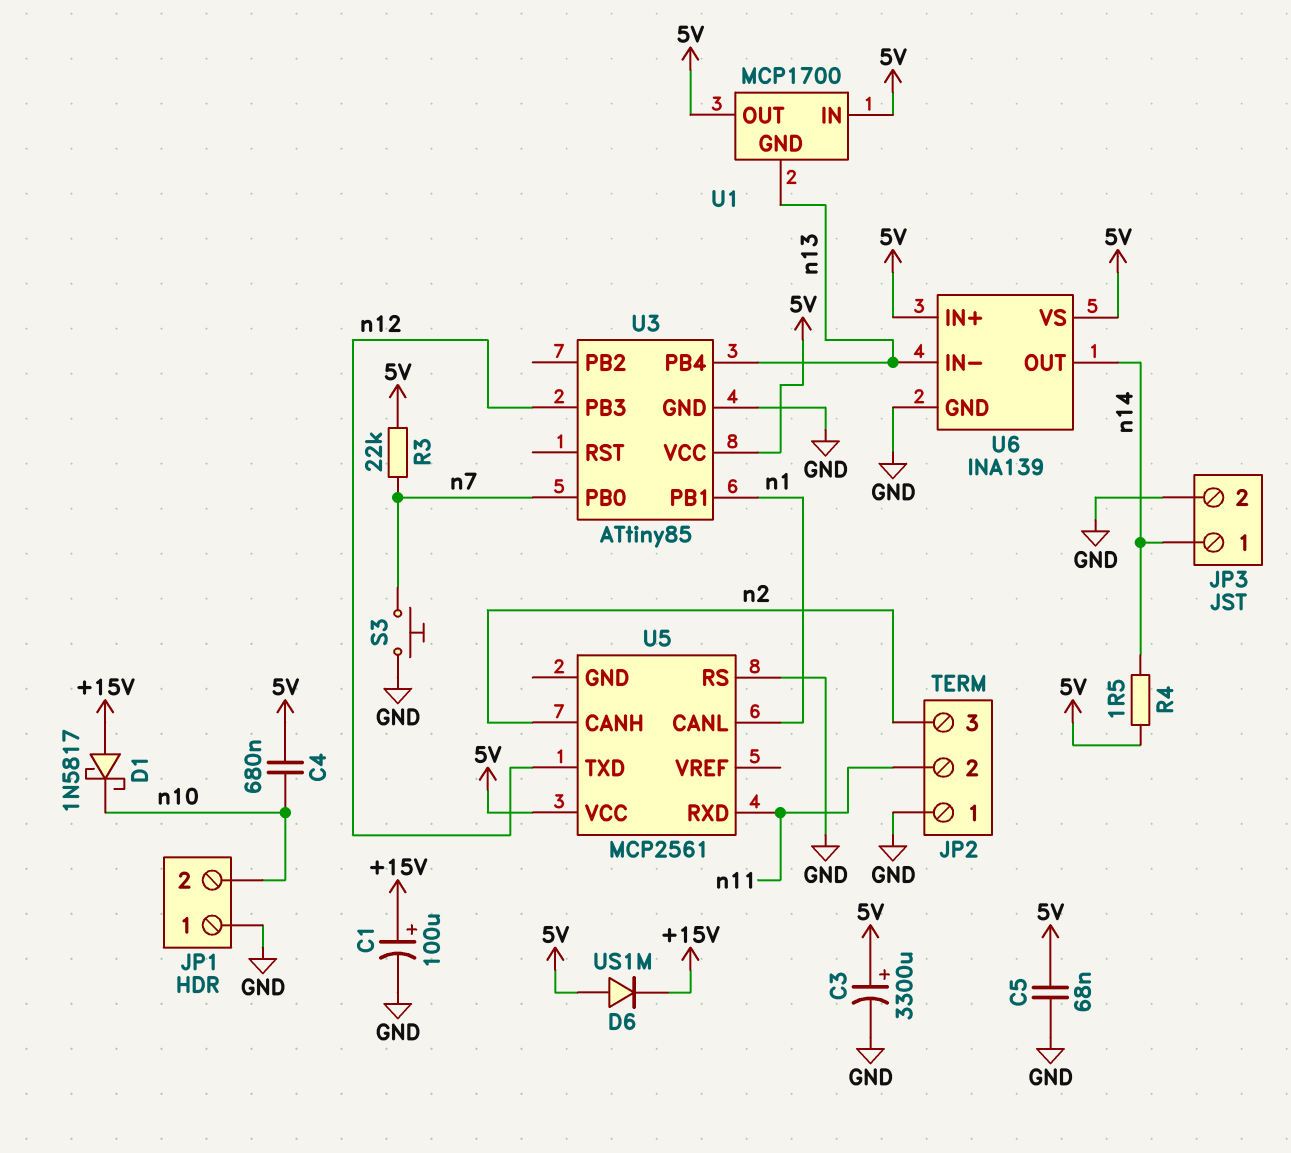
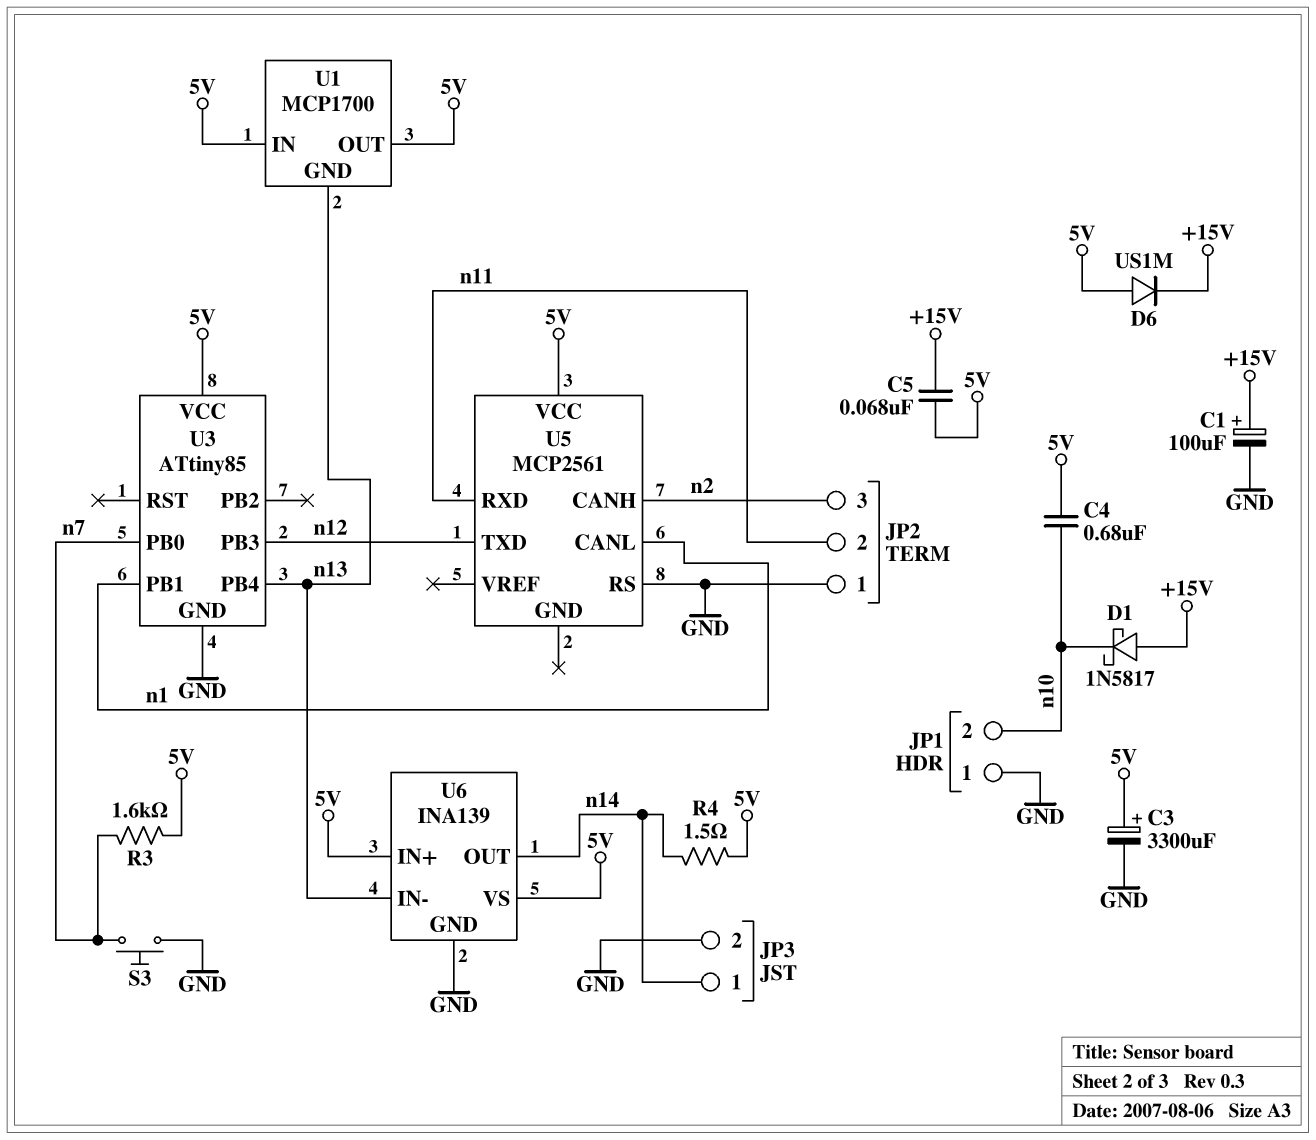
C5: 68nF (5V, GND) -> 68nF (+15V, 5V)
R3: 22k (5V, n7) -> 1.6k (5V, n7)

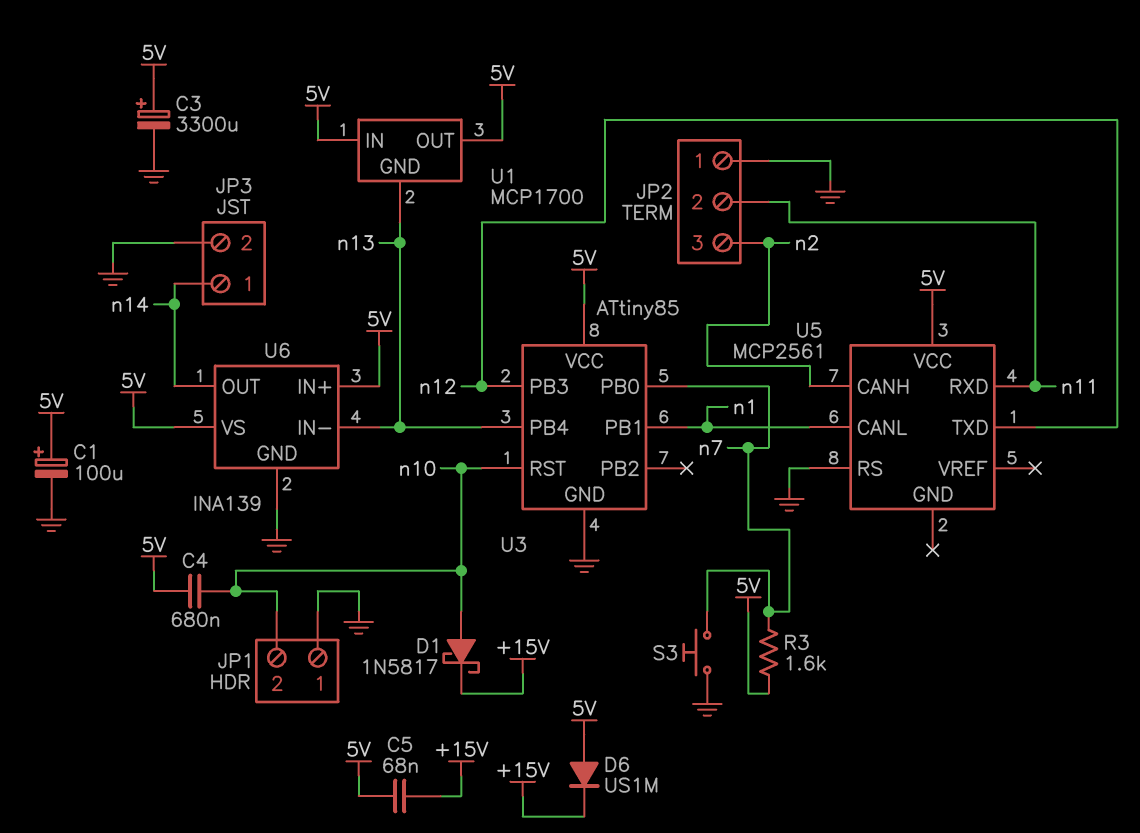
C1: 100uF (plus +15V, minus GND) -> 100uF (plus 5V, minus GND)
D1: schottky 1N5817 (A +15V, K n10) -> schottky 1N5817 (A n10, K +15V)
R4: 1.5 (5V, n14) -> none
U3 pin RST: none -> n10

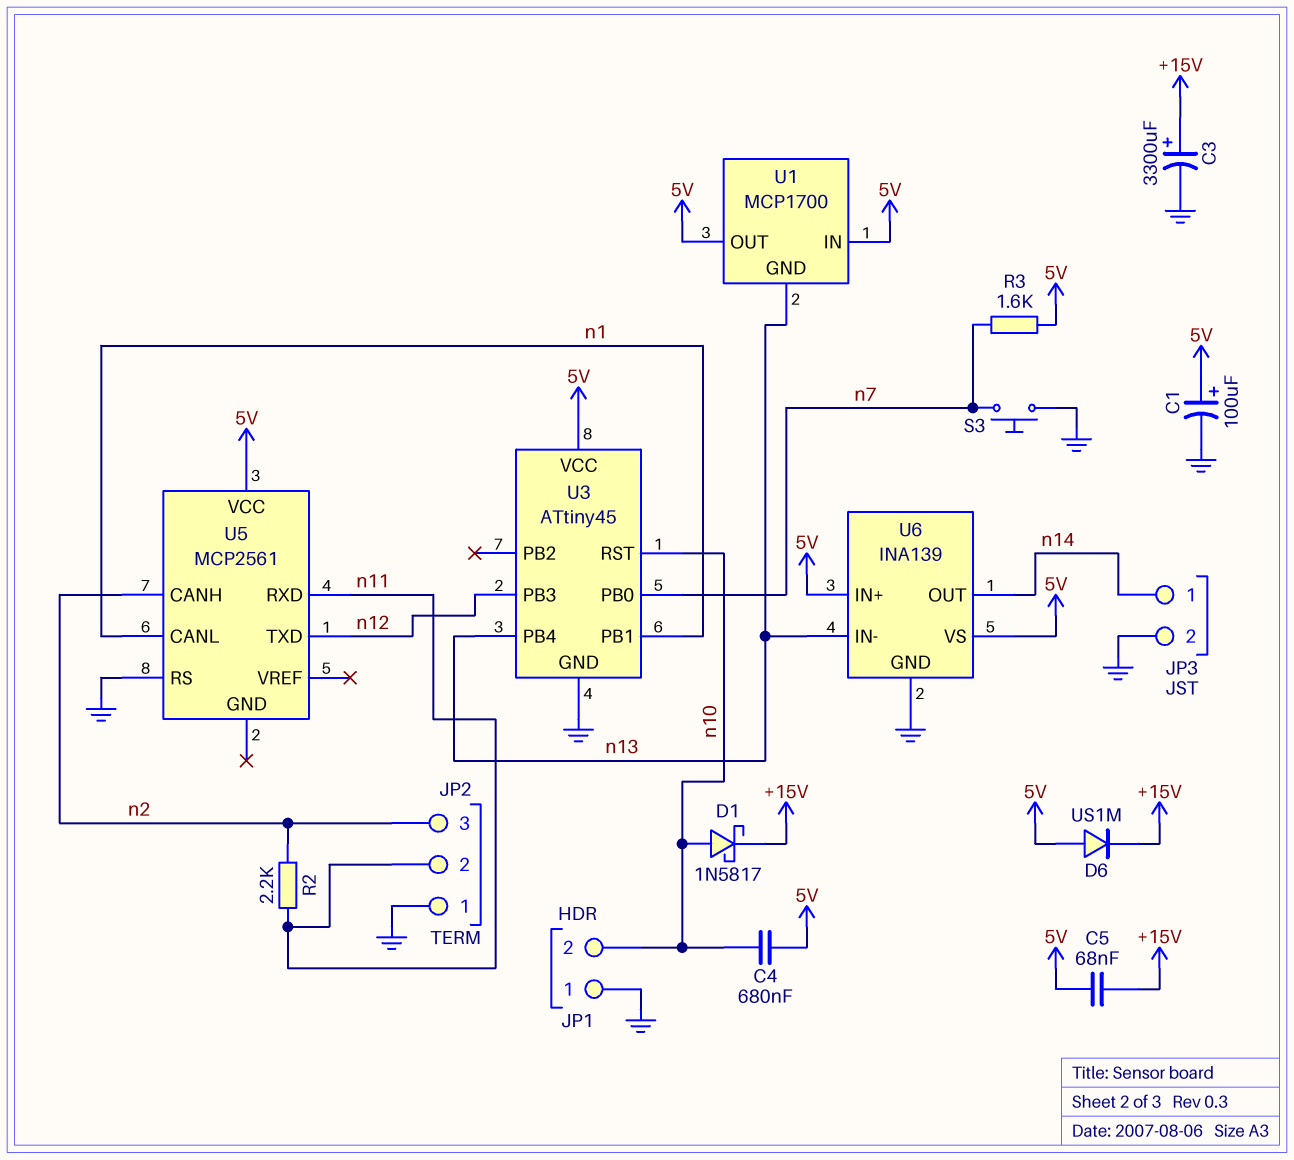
C3: 3300uF (plus 5V, minus GND) -> 3300uF (plus +15V, minus GND)
R2: none -> 2.2k (n2, n11)
U3: ATtiny85 -> ATtiny45

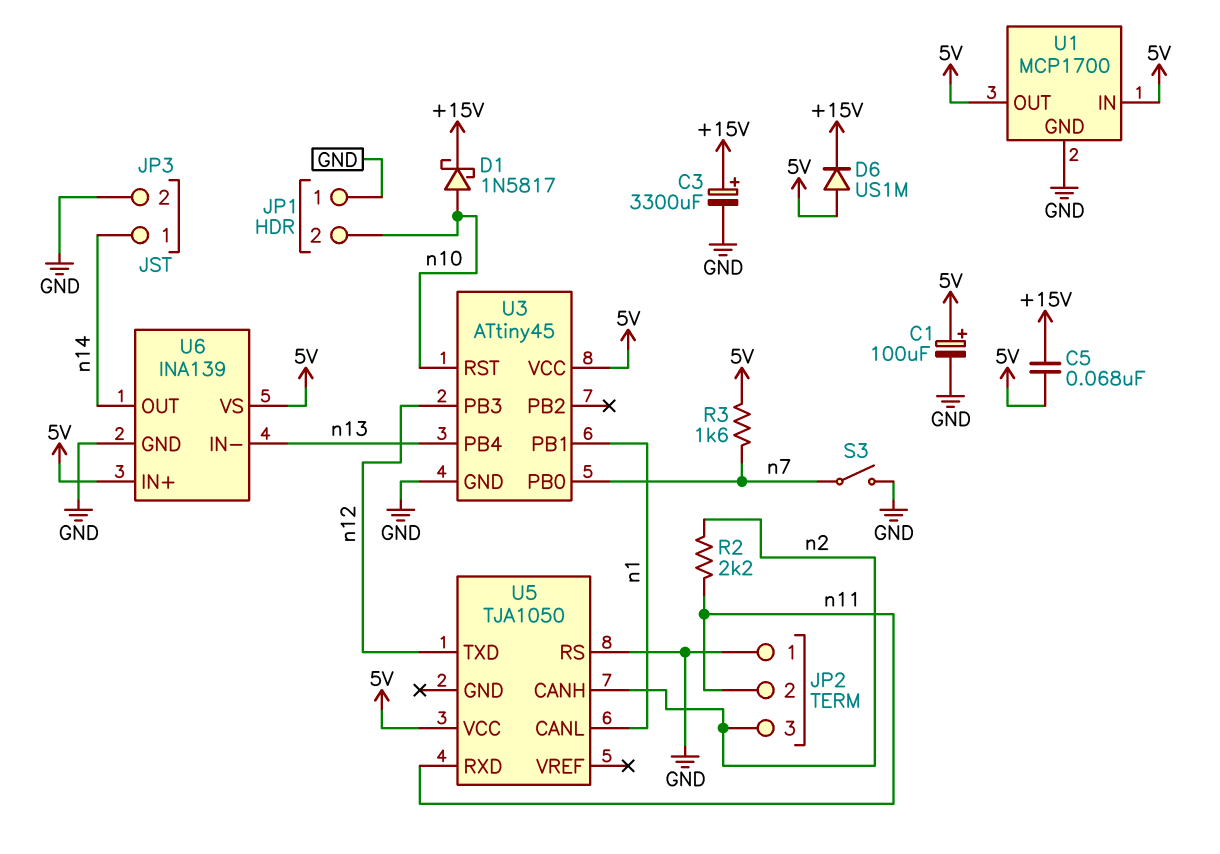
C4: 680nF (5V, n10) -> none
S3: button (GND, n7) -> switch (GND, n7)
U1 pin GND: n13 -> GND
U5: MCP2561 -> TJA1050

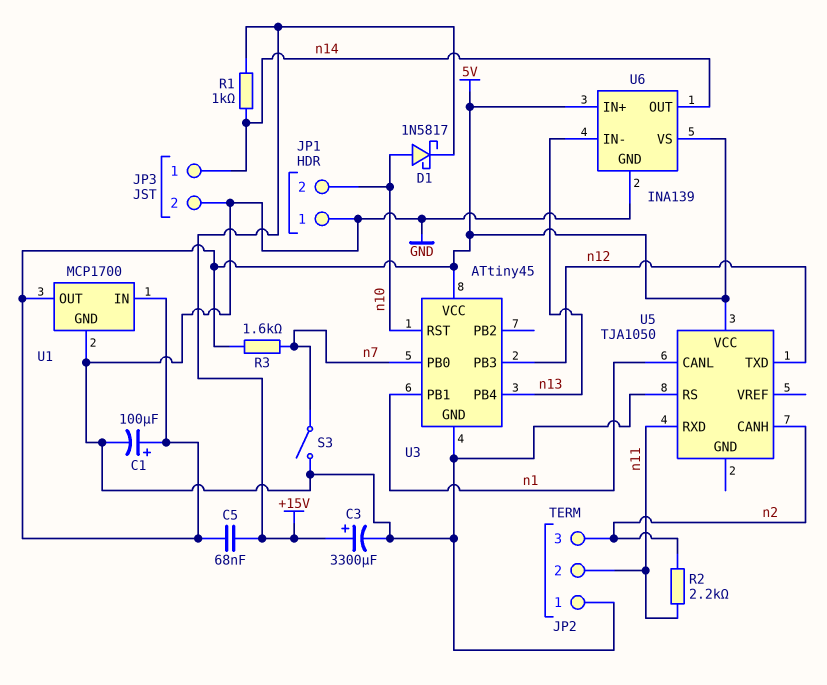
D6: diode US1M (A 5V, K +15V) -> none
R1: none -> 1k (+15V, n14)

